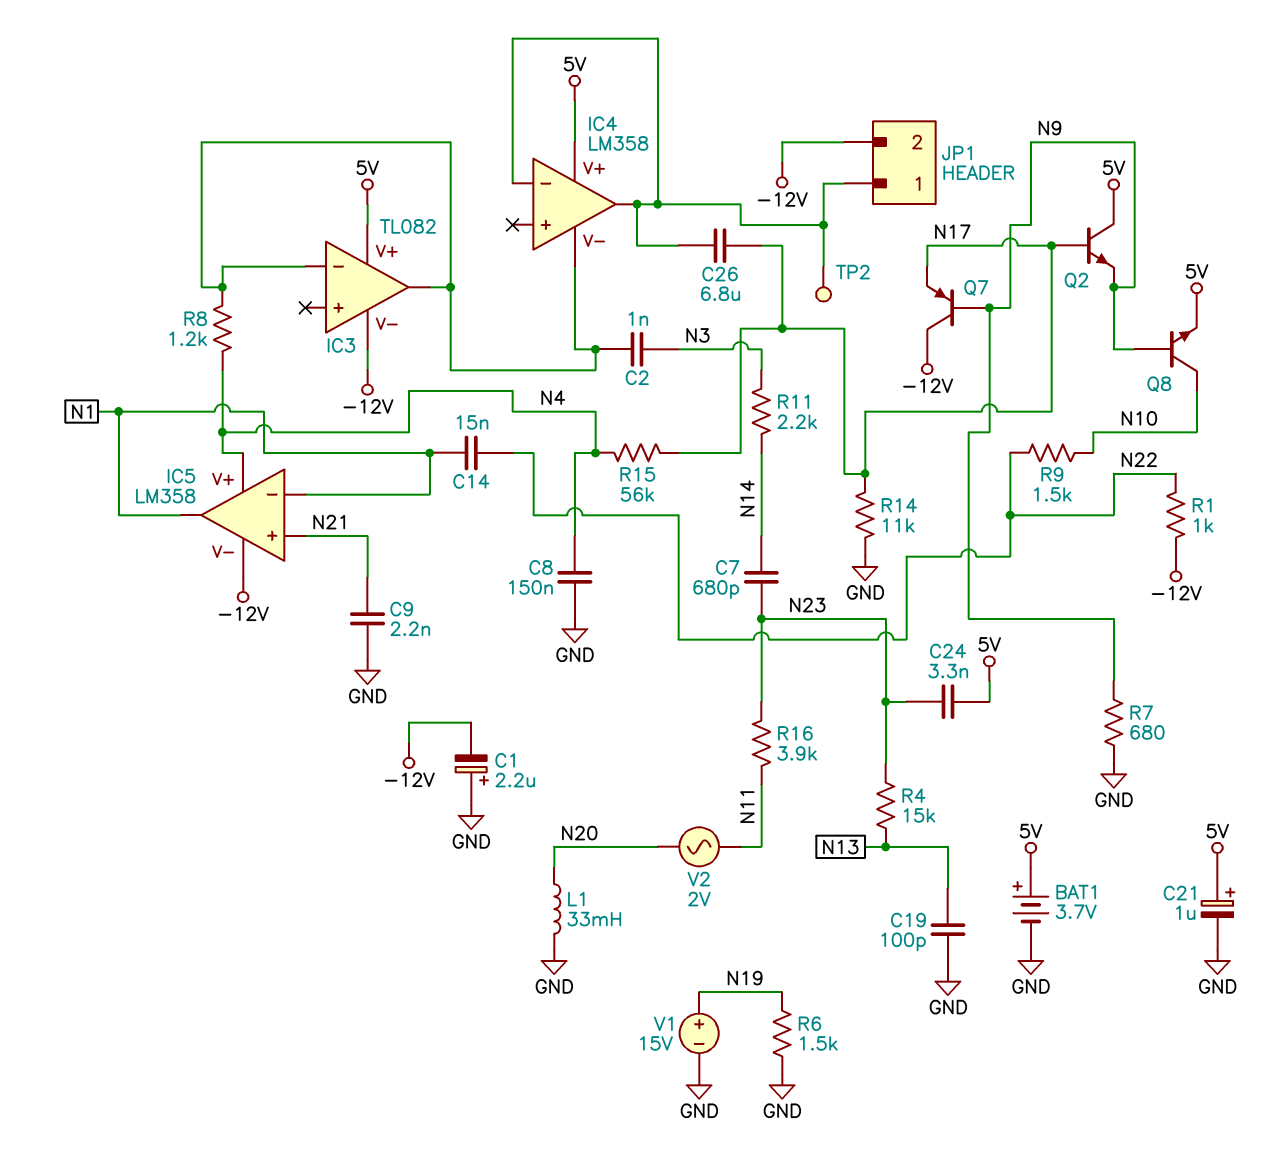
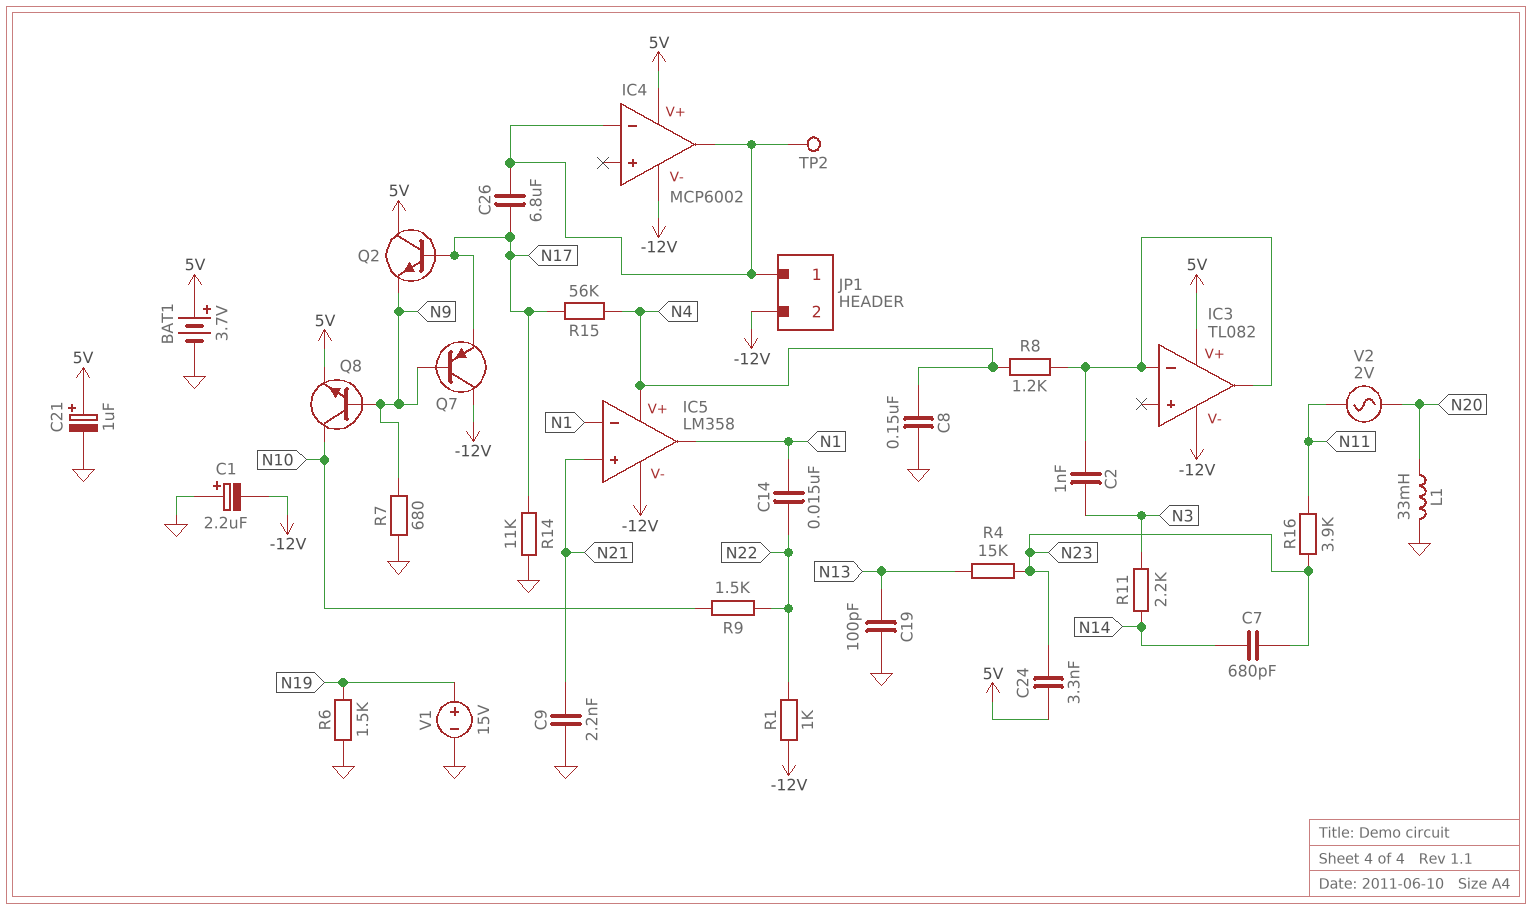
IC4: LM358 -> MCP6002
IC4 pin V-: IC3/in- -> -12V

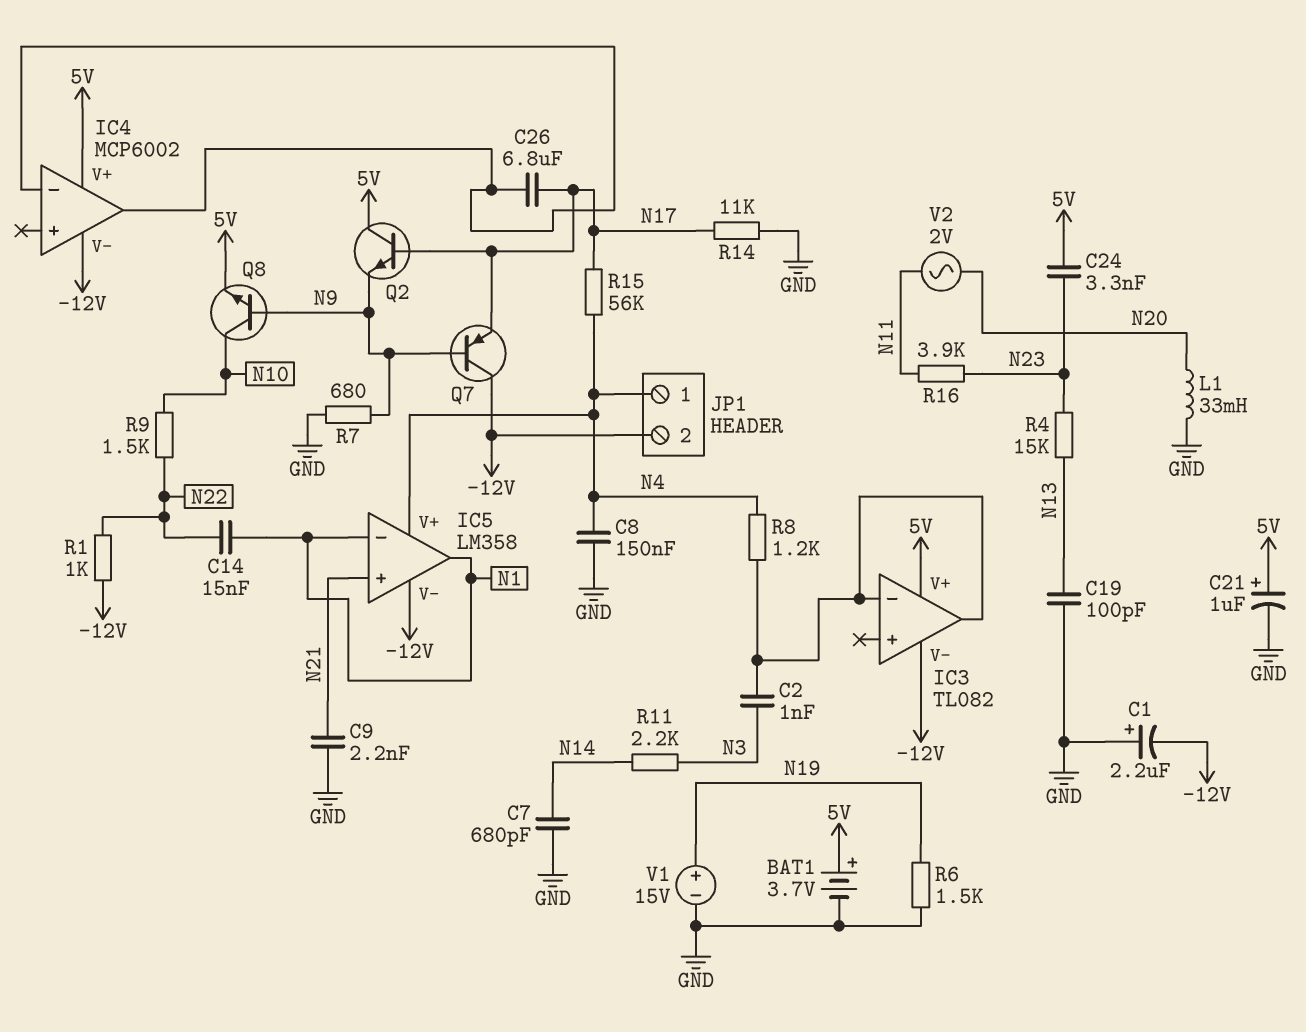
C7: 680pF (N14, N23) -> 680pF (GND, N14)
JP1 pin 1: IC4/in- -> N4
TP2: test point (IC4/in-) -> none

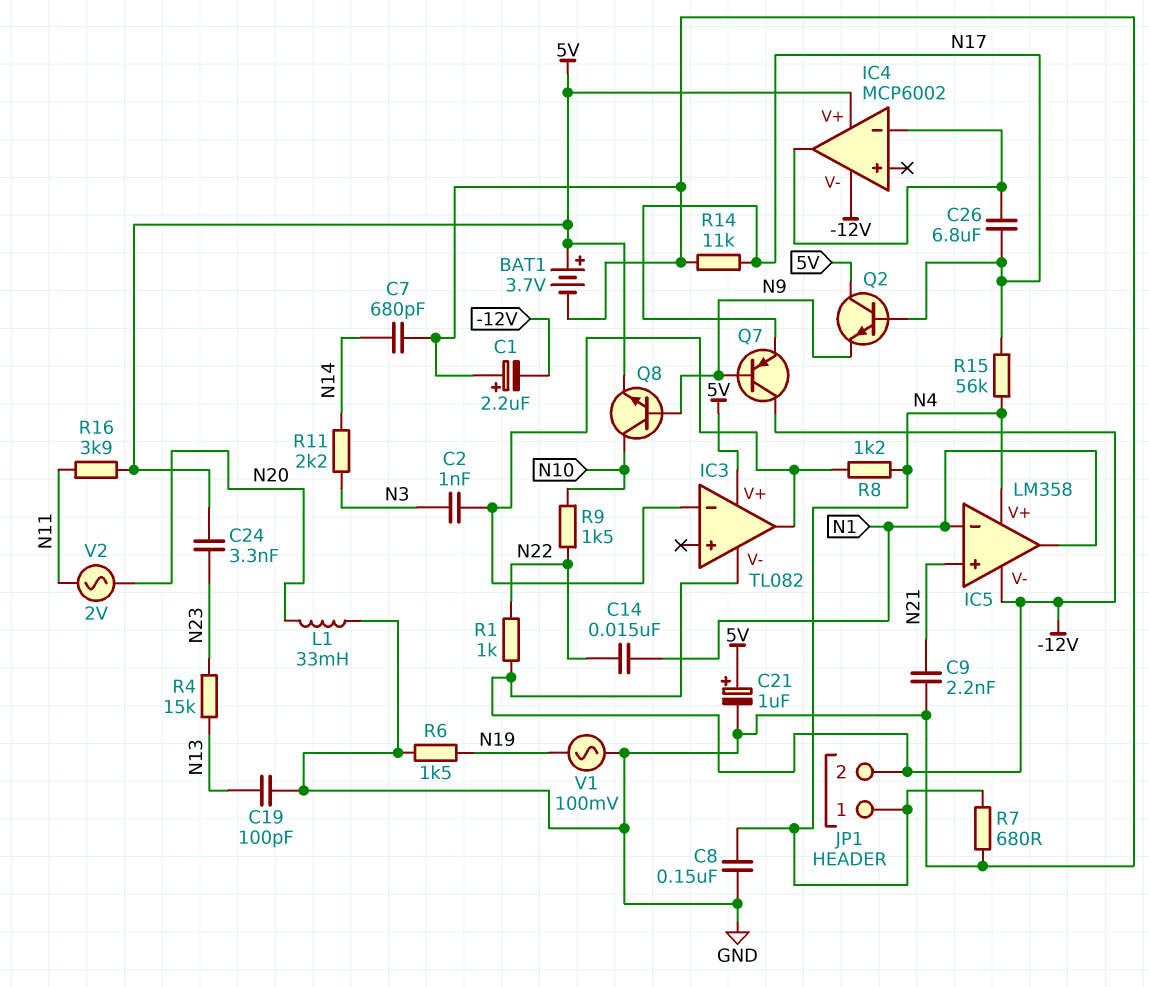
R7: 680 (GND, N9) -> 680 (GND, N4)
R16: 3.9k (N11, N23) -> 3.9k (5V, N11)
V1: 15V (plus N19, minus GND) -> AC 100mV (GND, N19)

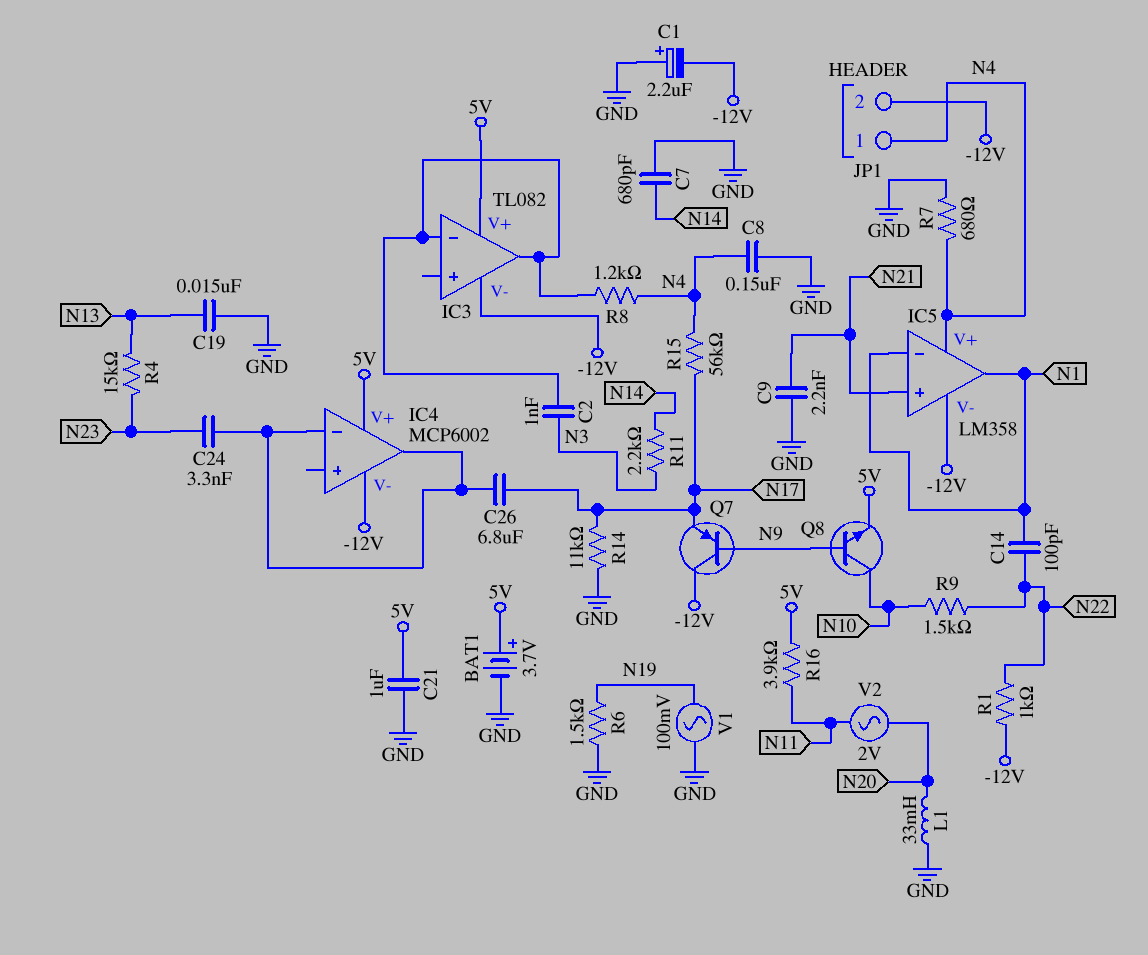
C14: 15nF (N1, N22) -> 100pF (N1, N22)
C19: 100pF (GND, N13) -> 15nF (GND, N13)
C21: 1uF (plus 5V, minus GND) -> 1uF (5V, GND)
C24: 3.3nF (5V, N23) -> 3.3nF (IC4/in-, N23)
Q2: NPN (B N17, C 5V, E N9) -> none

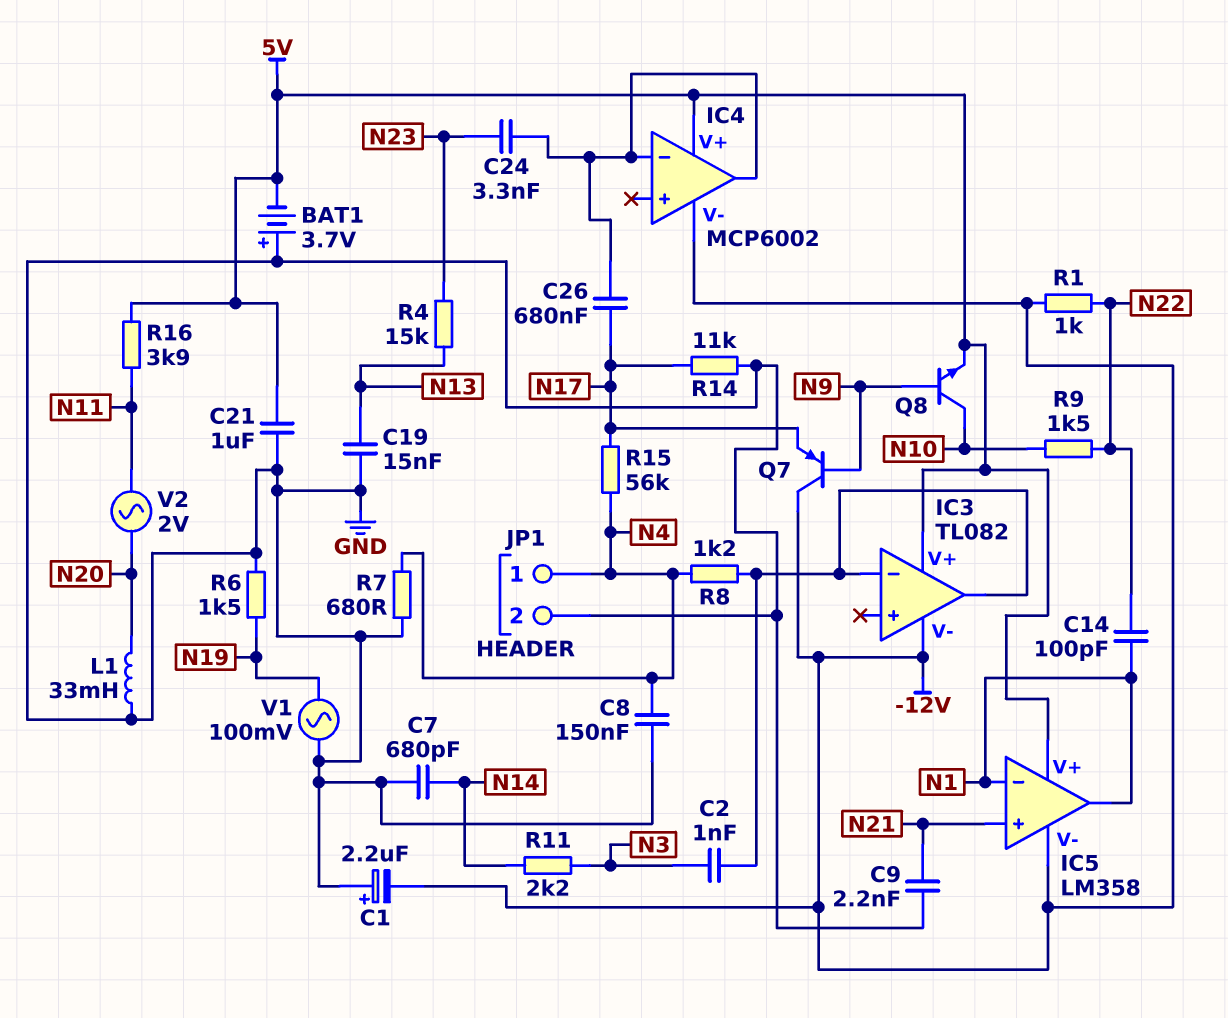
BAT1: 3.7V (plus 5V, minus GND) -> 3.7V (plus GND, minus 5V)
C26: 6.8uF (IC4/in-, N17) -> 680nF (IC4/in-, N17)
IC5 pin V+: N4 -> 5V
JP1 pin 2: -12V -> GND

